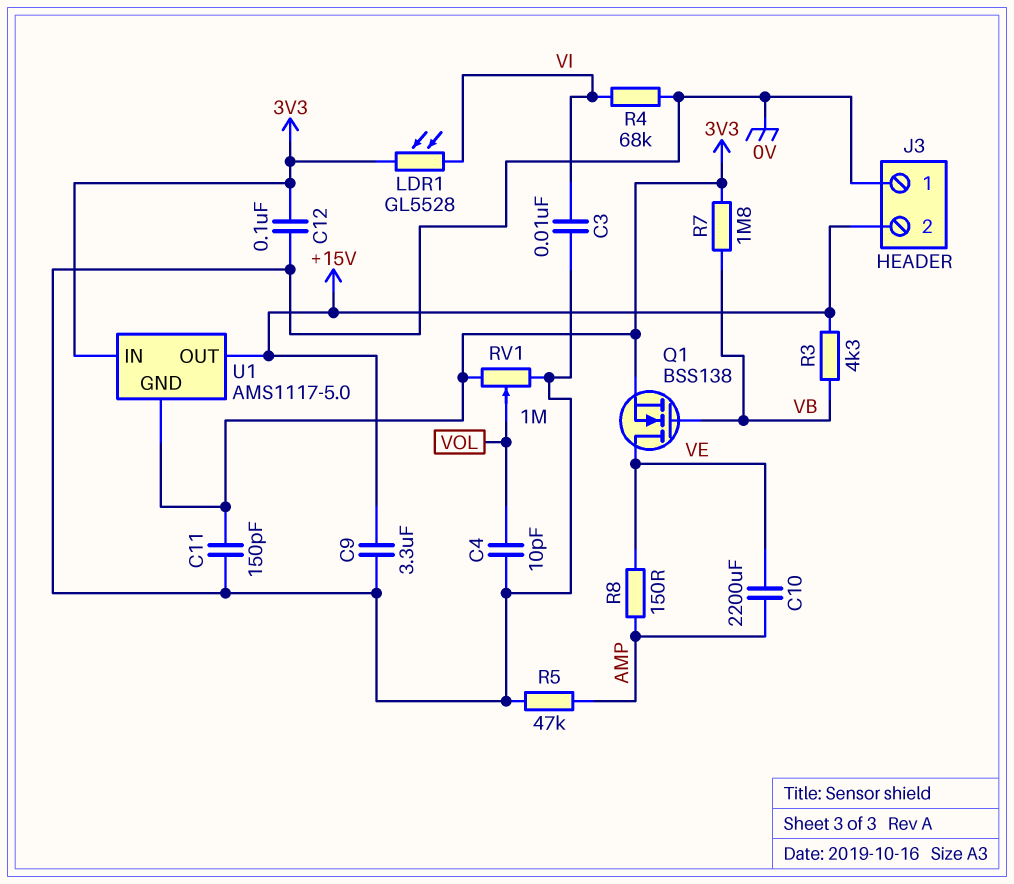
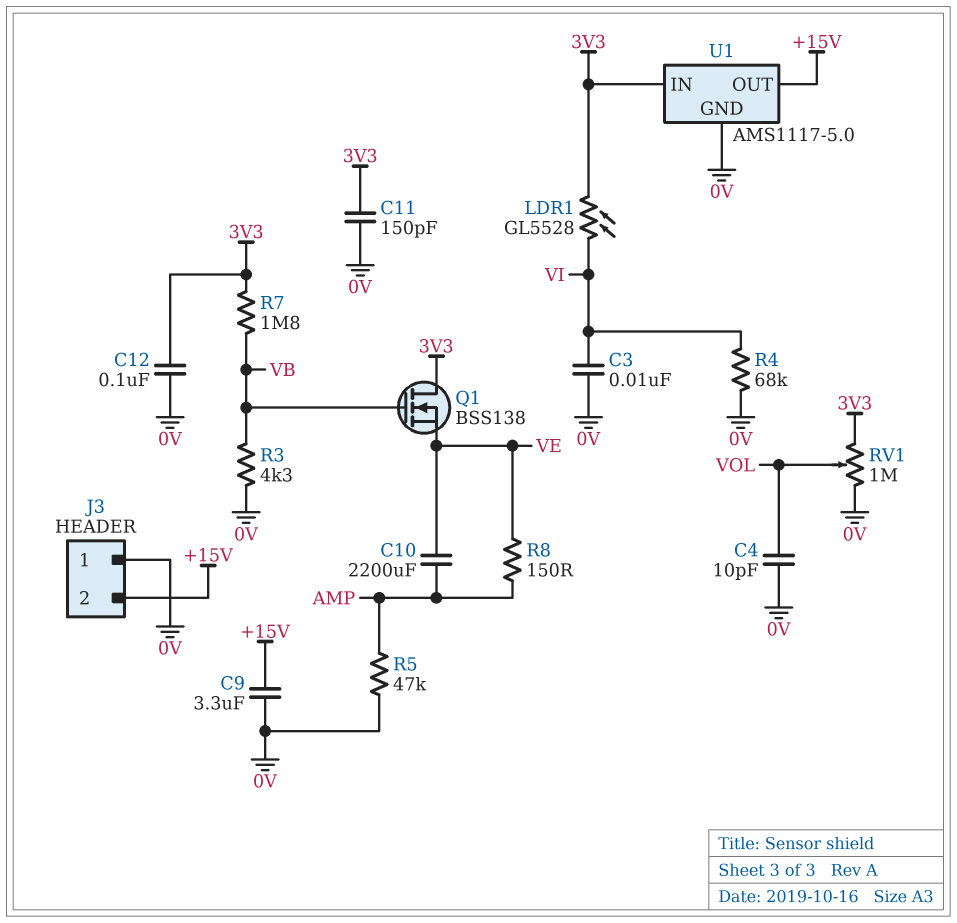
Q1: NMOS BSS138 (G VB, D VE, S 3V3) -> NMOS BSS138 (G VB, D 3V3, S VE)
R3: 4.3k (+15V, VB) -> 4.3k (0V, VB)
U1 pin GND: 3V3 -> 0V

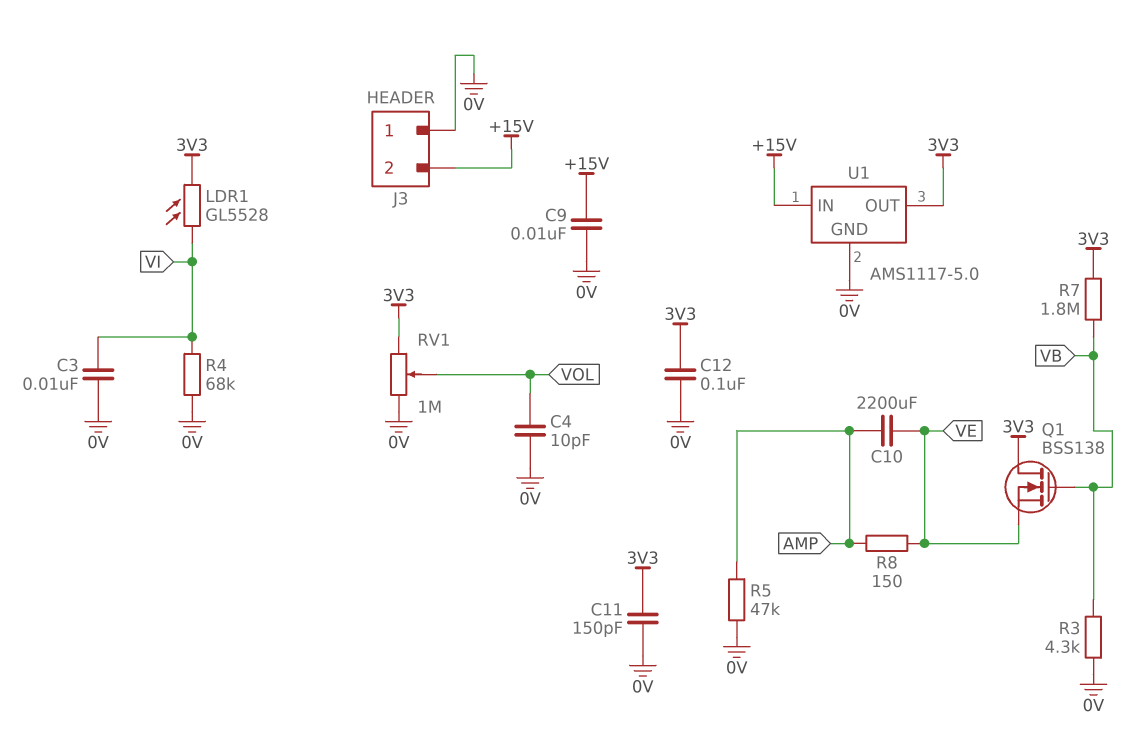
C9: 3.3uF (+15V, 0V) -> 10nF (+15V, 0V)
U1 pin IN: 3V3 -> +15V
U1 pin OUT: +15V -> 3V3

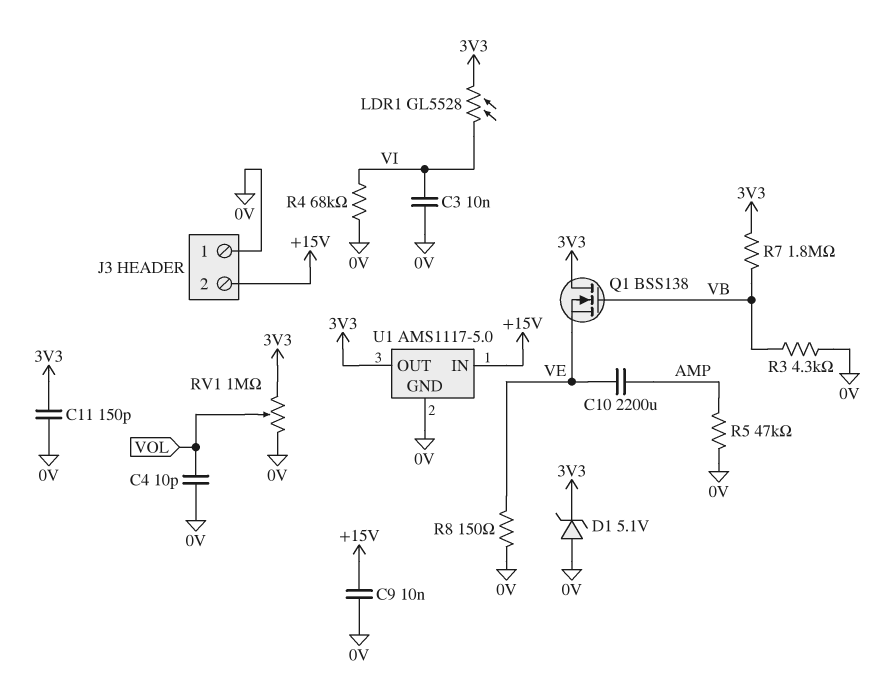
C12: 100nF (0V, 3V3) -> none
D1: none -> zener 5.1V (A 0V, K 3V3)
R8: 150 (AMP, VE) -> 150 (0V, VE)

